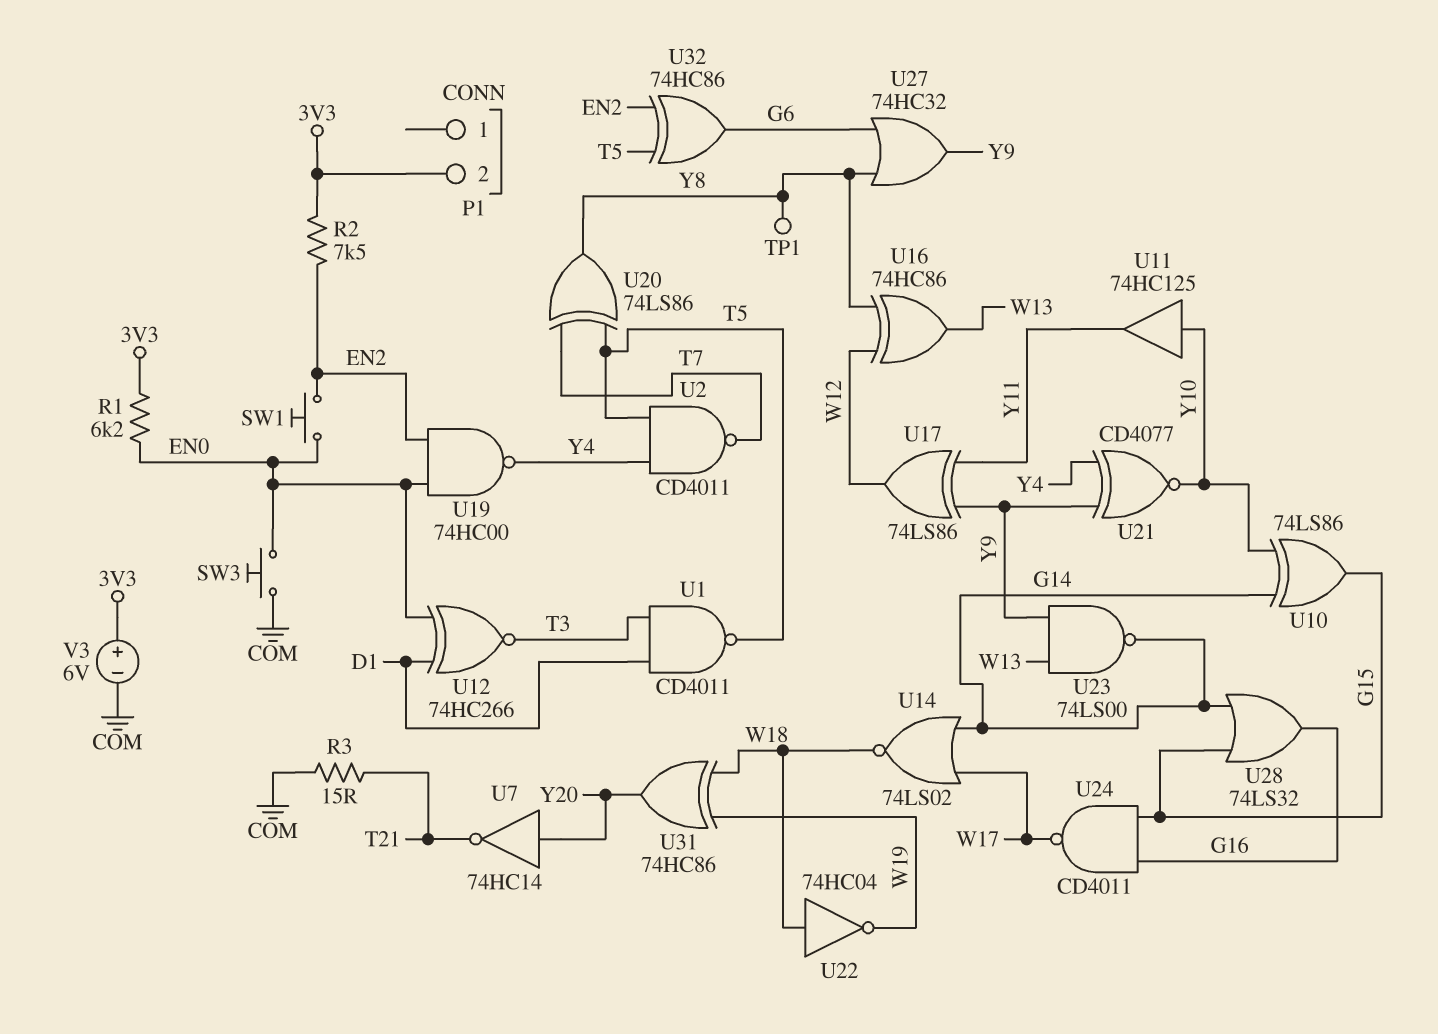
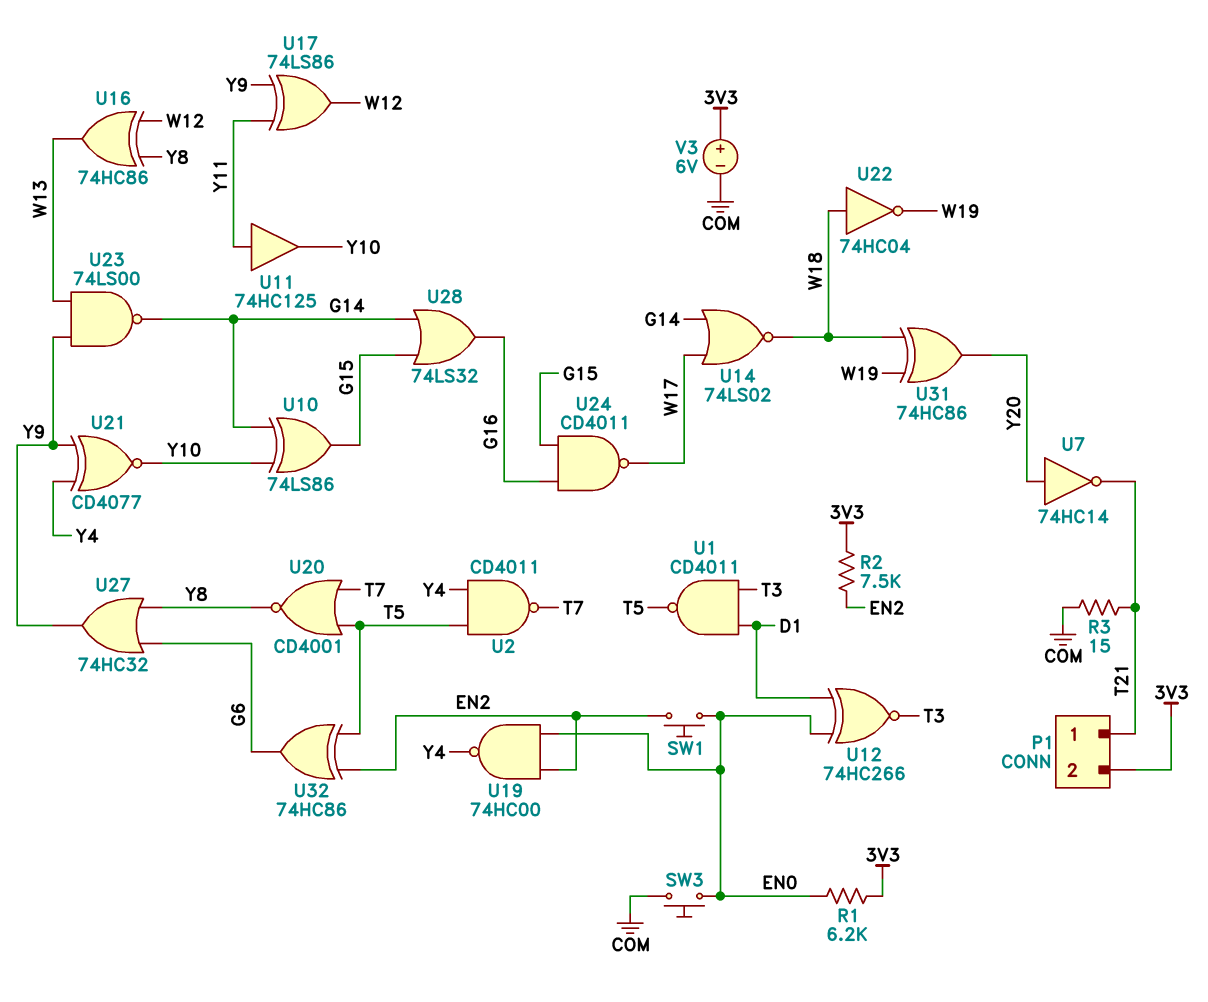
P1 pin 1: none -> T21
TP1: test point (Y8) -> none
U11: buffer 74HC125 (in Y10, out Y11) -> buffer 74HC125 (in Y11, out Y10)
U20: XOR 74LS86 (in T5, in T7, out Y8) -> NOR CD4001 (in T5, in T7, out Y8)

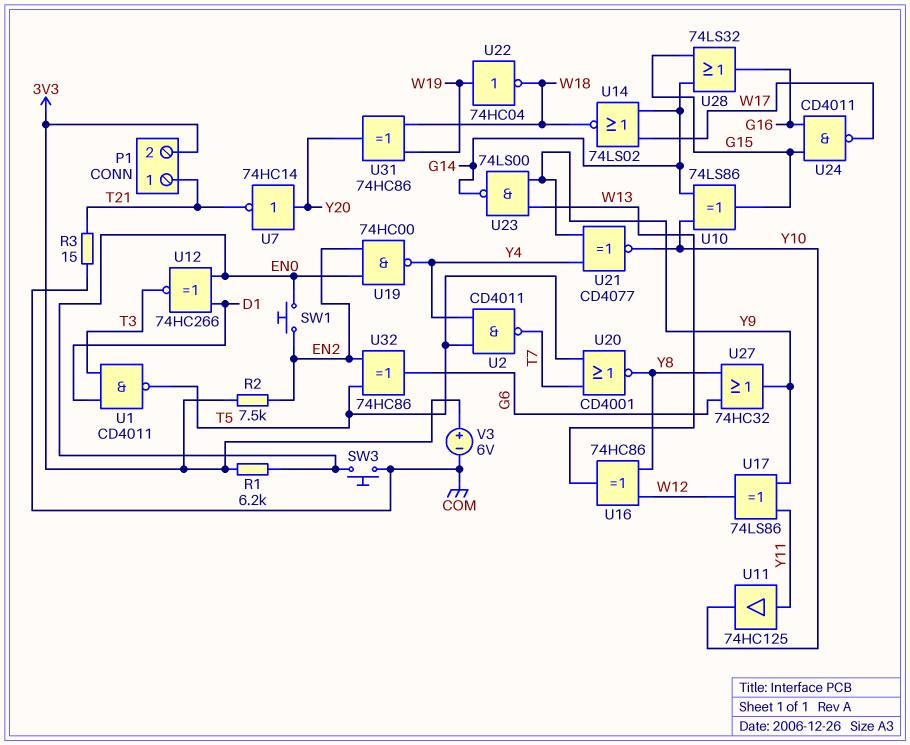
U22: NOT 74HC04 (in W18, out W19) -> NOT 74HC04 (in W19, out W18)

